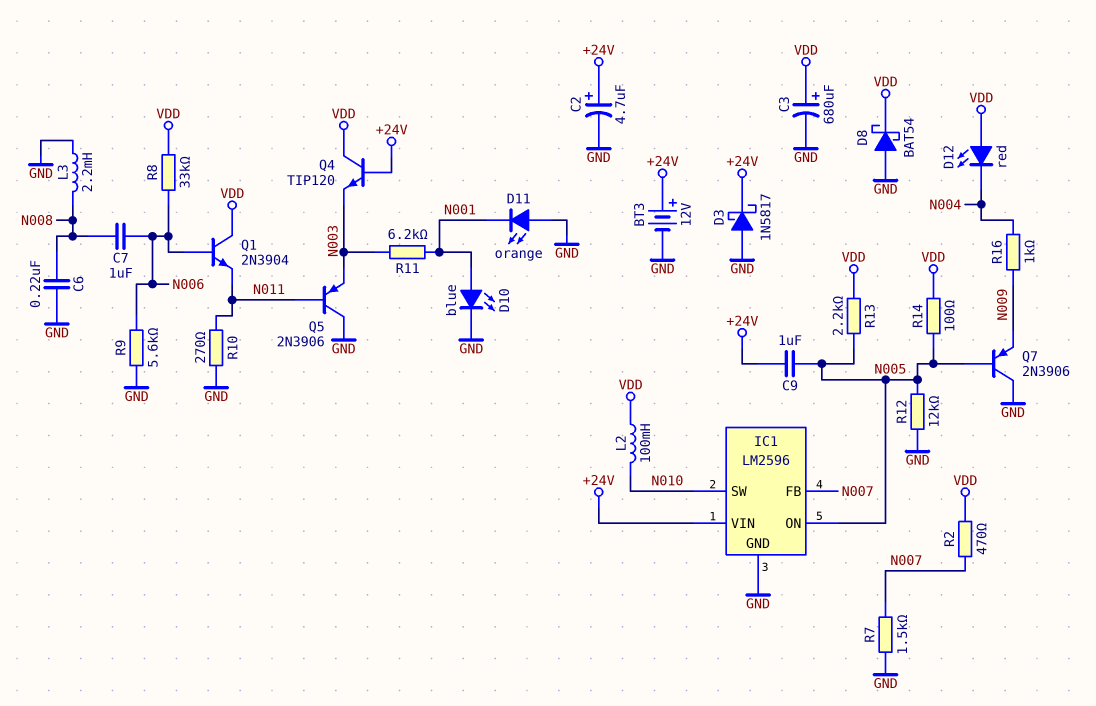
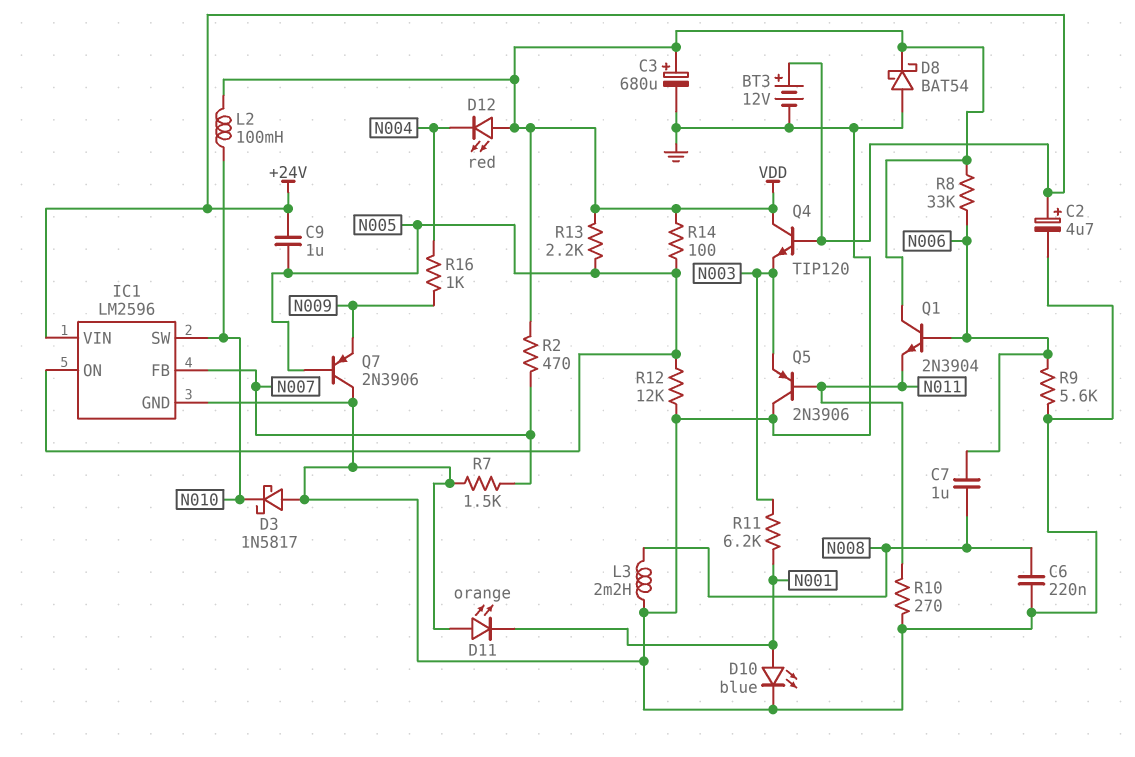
D3: schottky 1N5817 (A GND, K +24V) -> schottky 1N5817 (A GND, K N010)

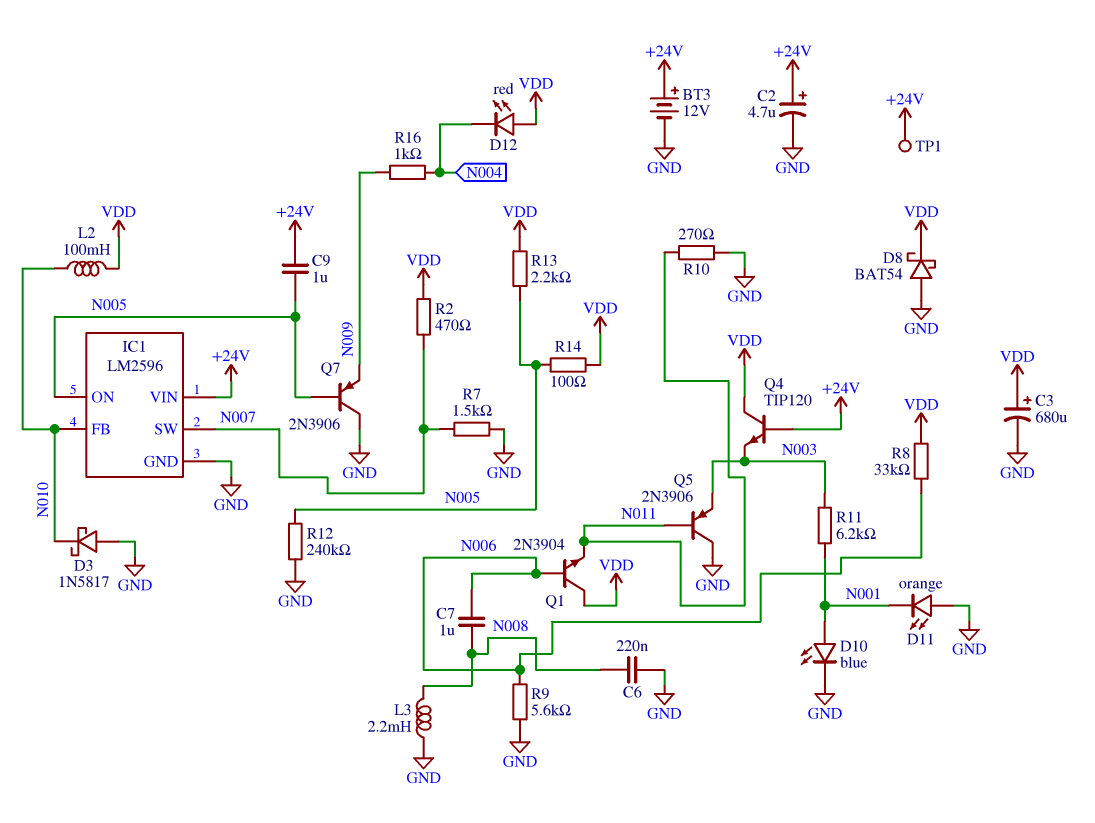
IC1 pin FB: N007 -> N010
IC1 pin SW: N010 -> N007
R12: 12k (GND, N005) -> 240k (GND, N005)
TP1: none -> test point (+24V)

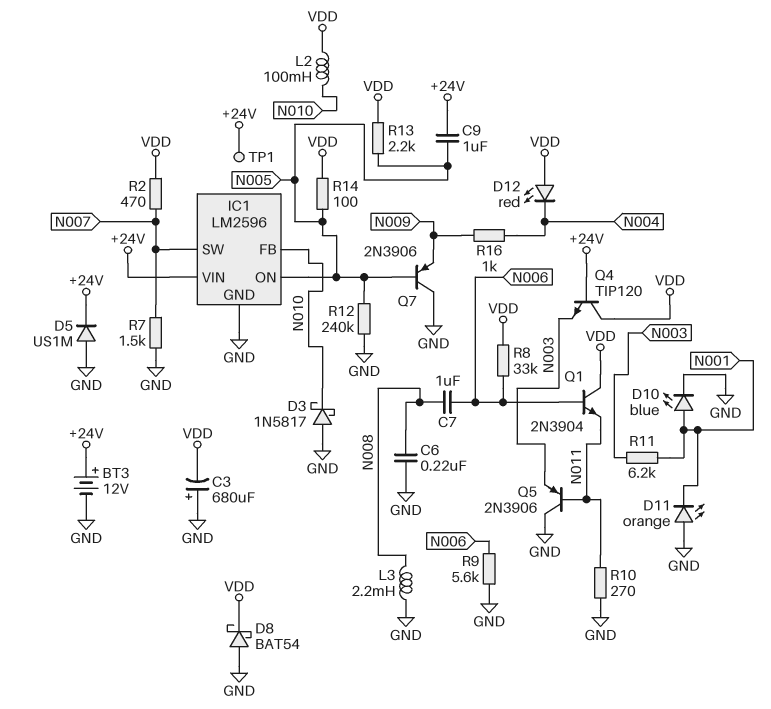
C2: 4.7uF (plus +24V, minus GND) -> none
C3: 680uF (plus VDD, minus GND) -> 680uF (plus GND, minus VDD)
D5: none -> diode US1M (A GND, K +24V)

